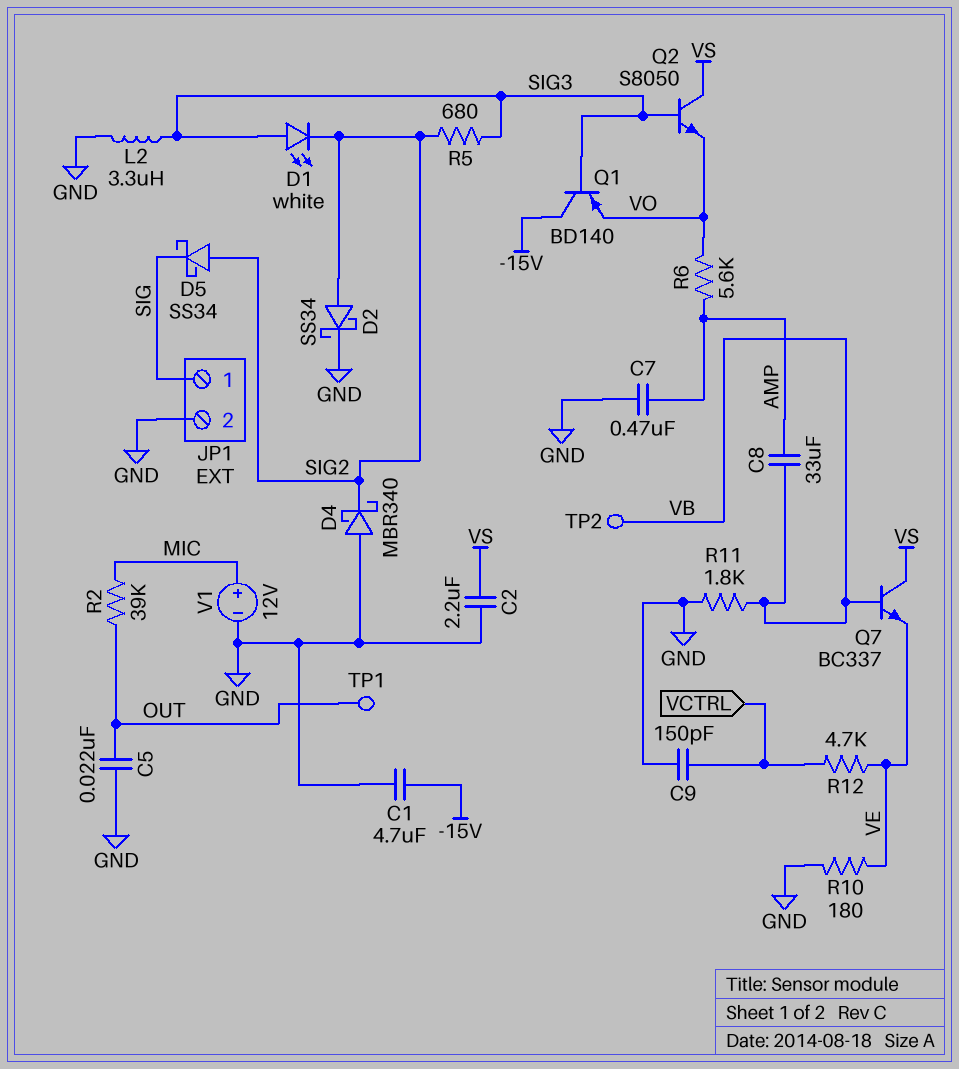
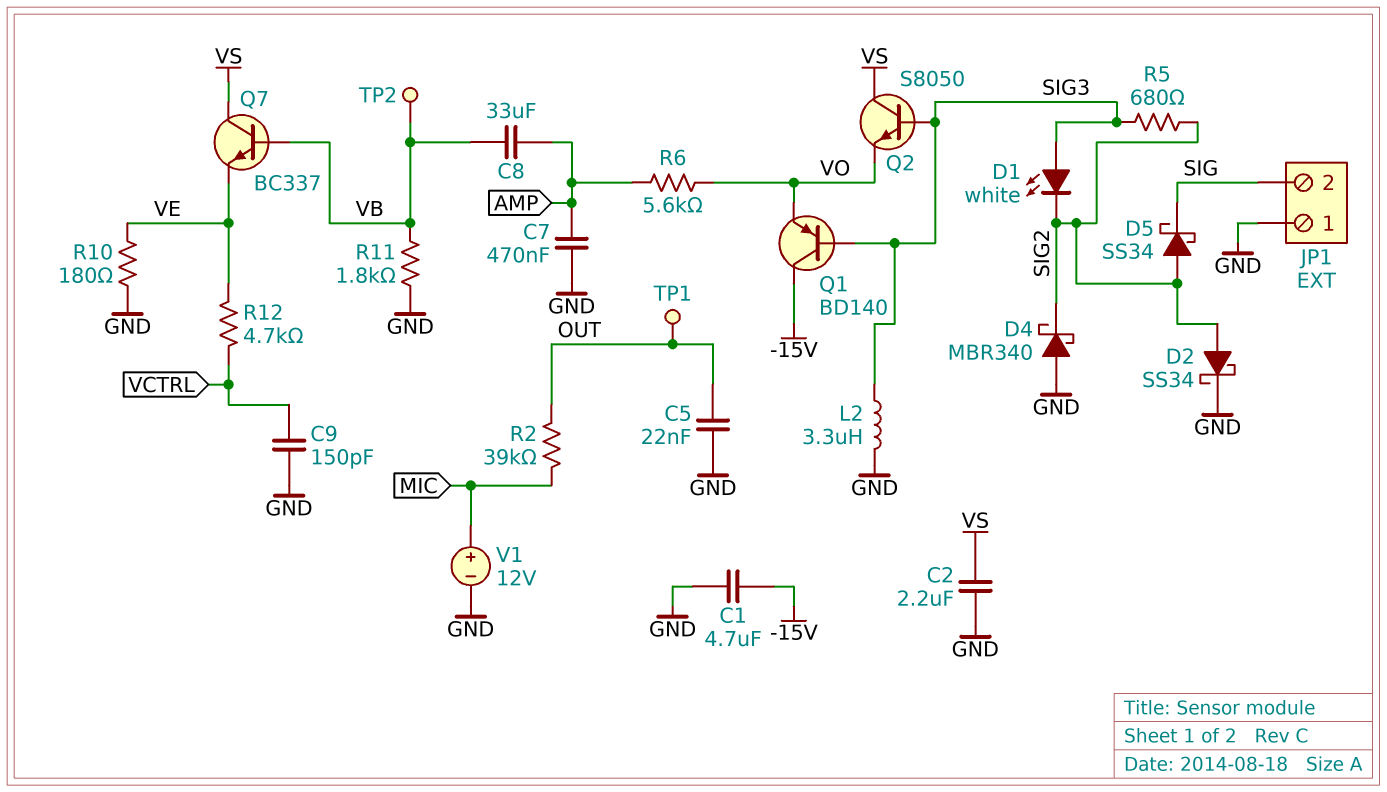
JP1 pin 1: SIG -> GND
JP1 pin 2: GND -> SIG

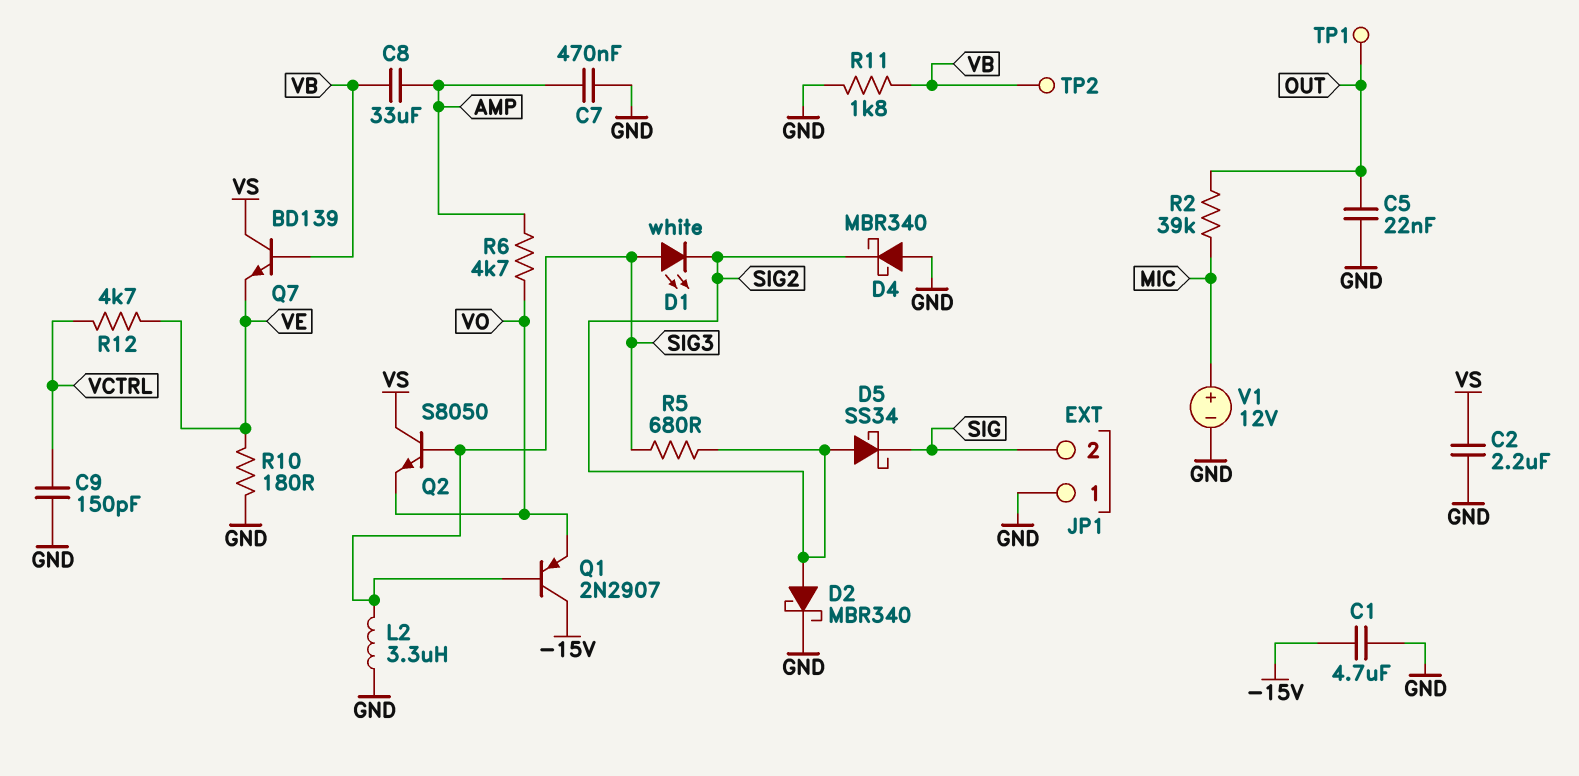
D2: schottky SS34 (A SIG2, K GND) -> schottky MBR340 (A SIG2, K GND)
Q1: PNP BD140 (B SIG3, C -15V, E VO) -> PNP 2N2907 (B SIG3, C -15V, E VO)
Q7: NPN BC337 (B VB, C VS, E VE) -> NPN BD139 (B VB, C VS, E VE)
R6: 5.6k (AMP, VO) -> 4.7k (AMP, VO)

